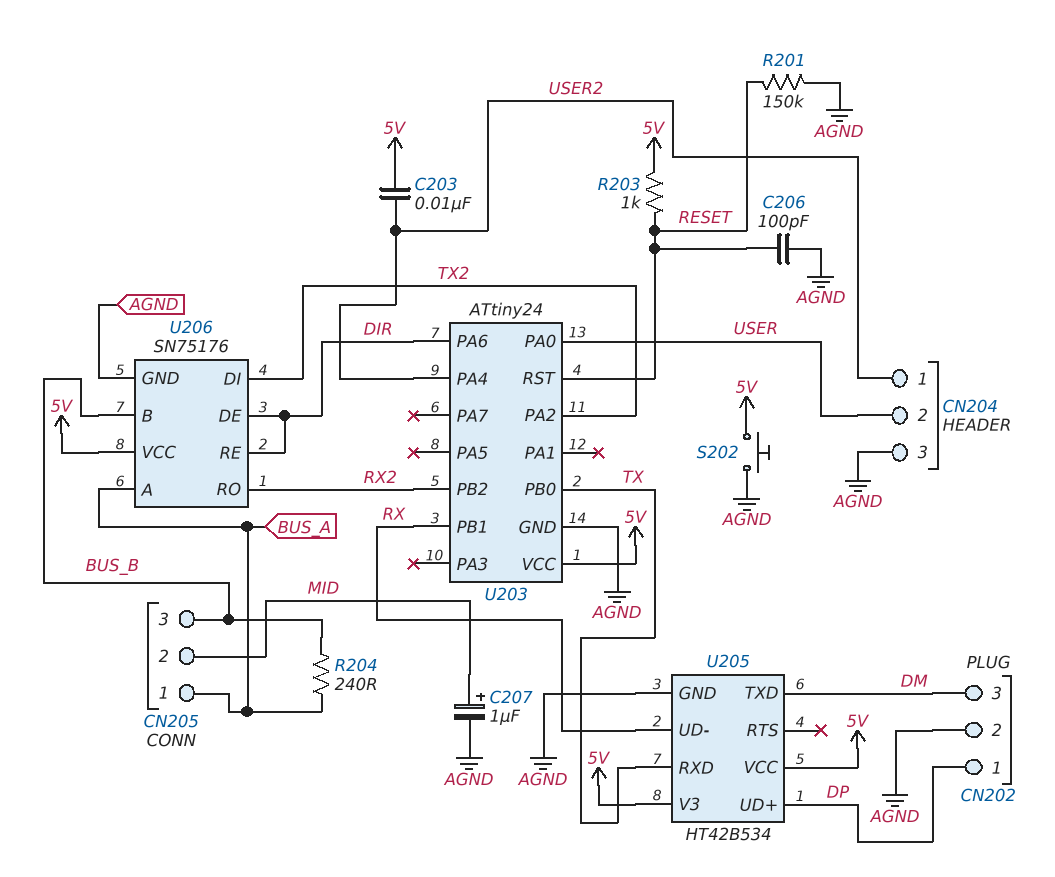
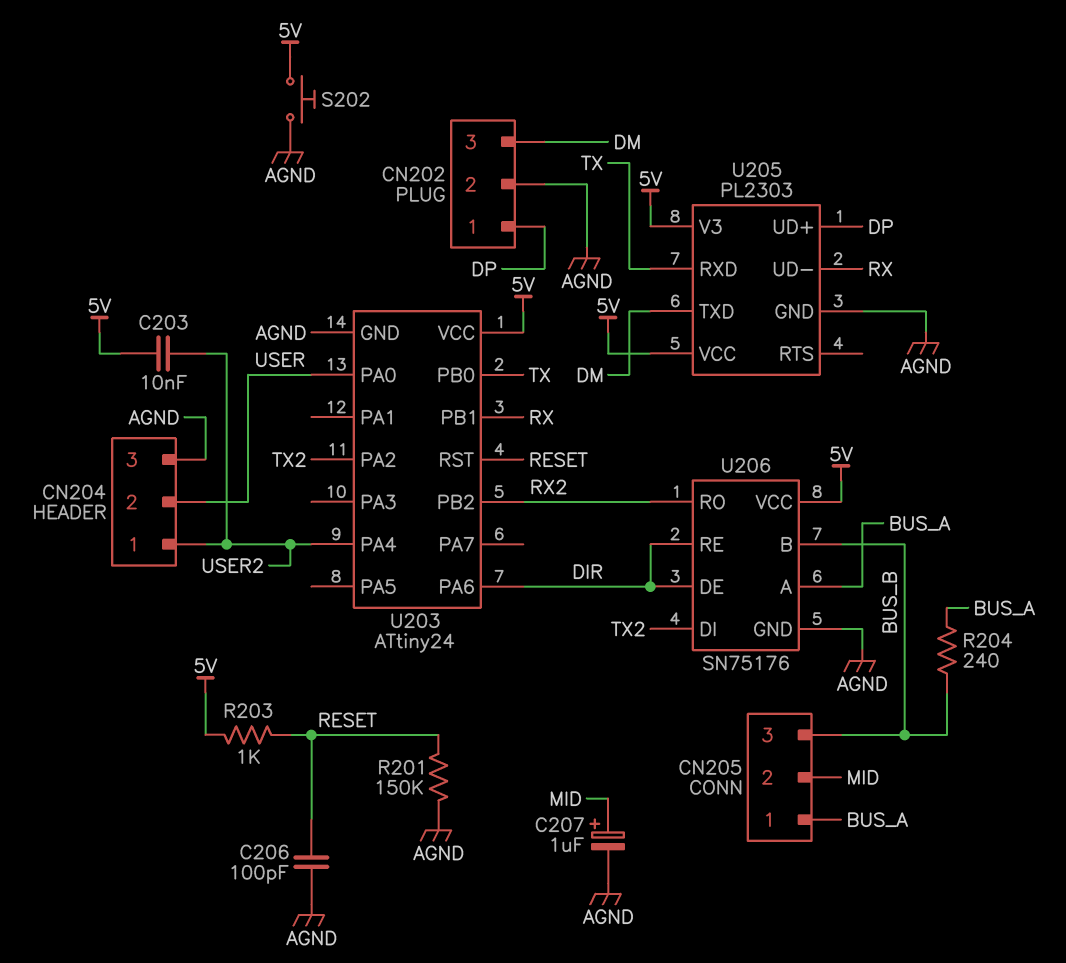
U205: HT42B534 -> PL2303

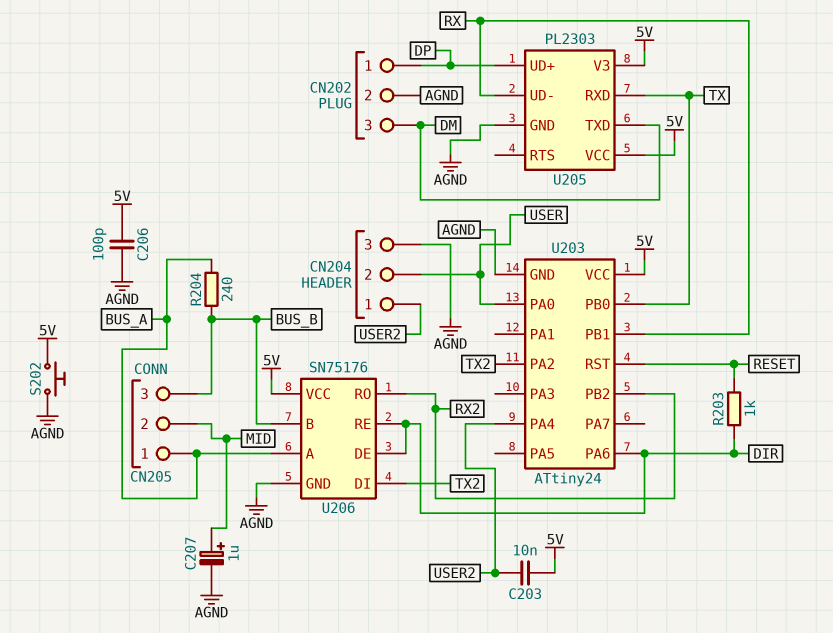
C206: 100pF (AGND, RESET) -> 100pF (5V, AGND)
R201: 150k (AGND, RESET) -> none
R203: 1k (5V, RESET) -> 1k (DIR, RESET)

